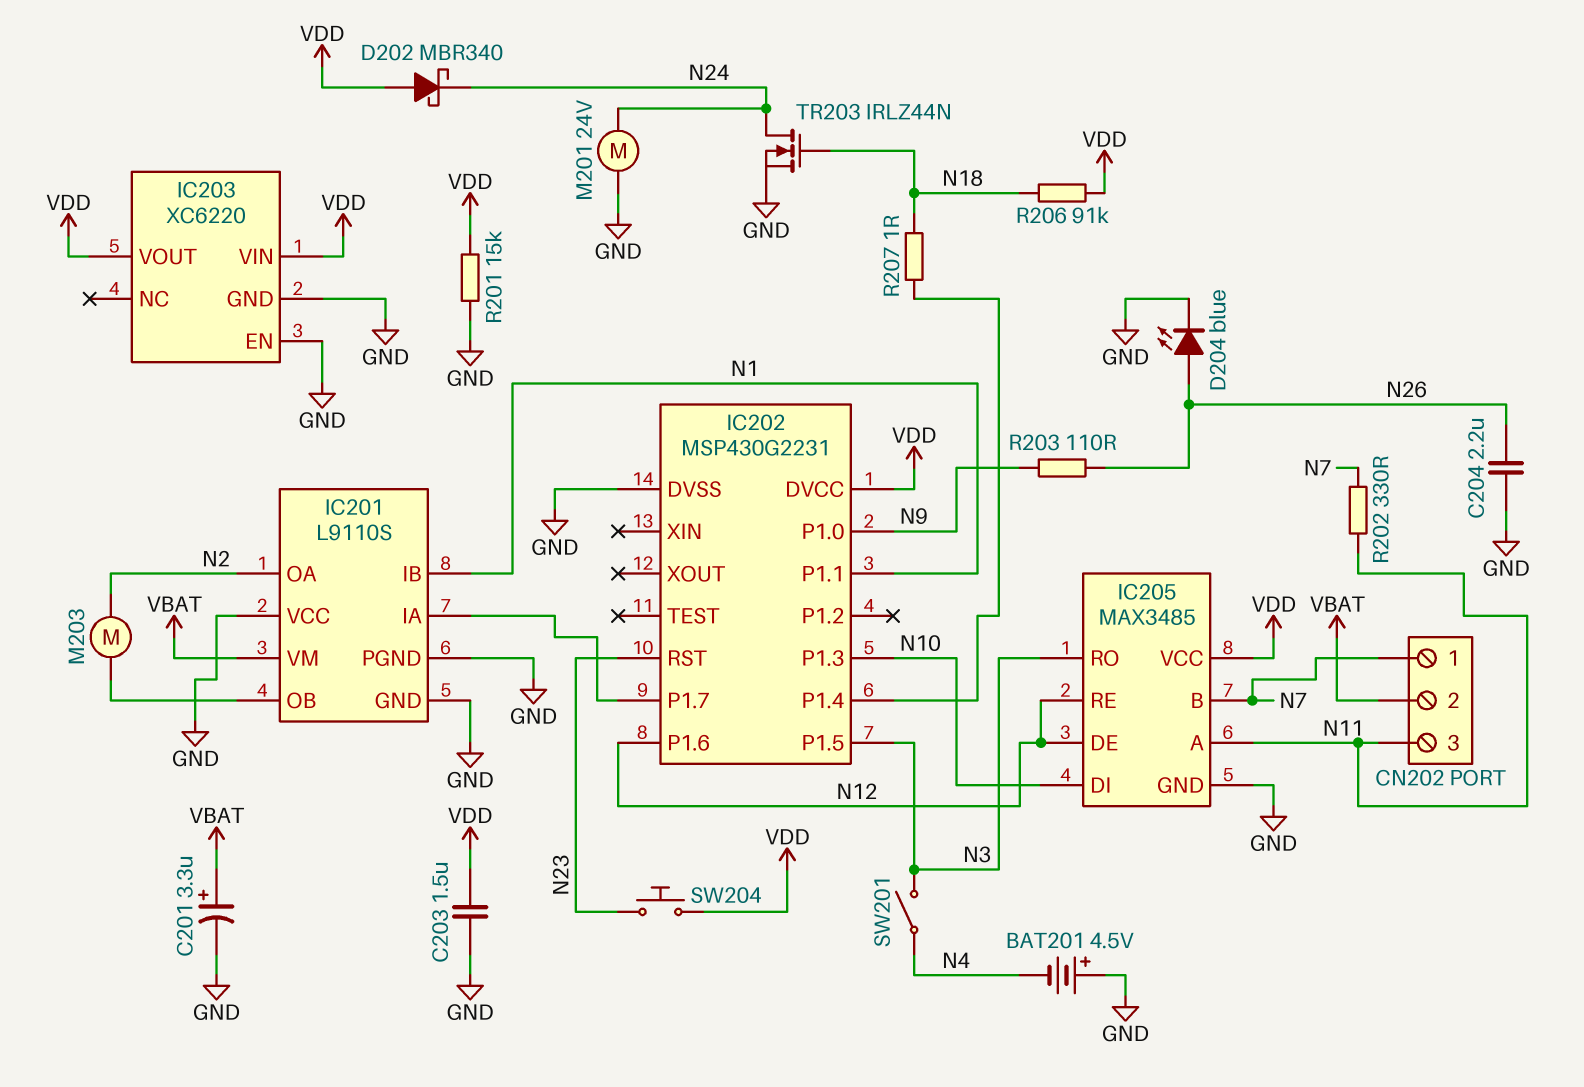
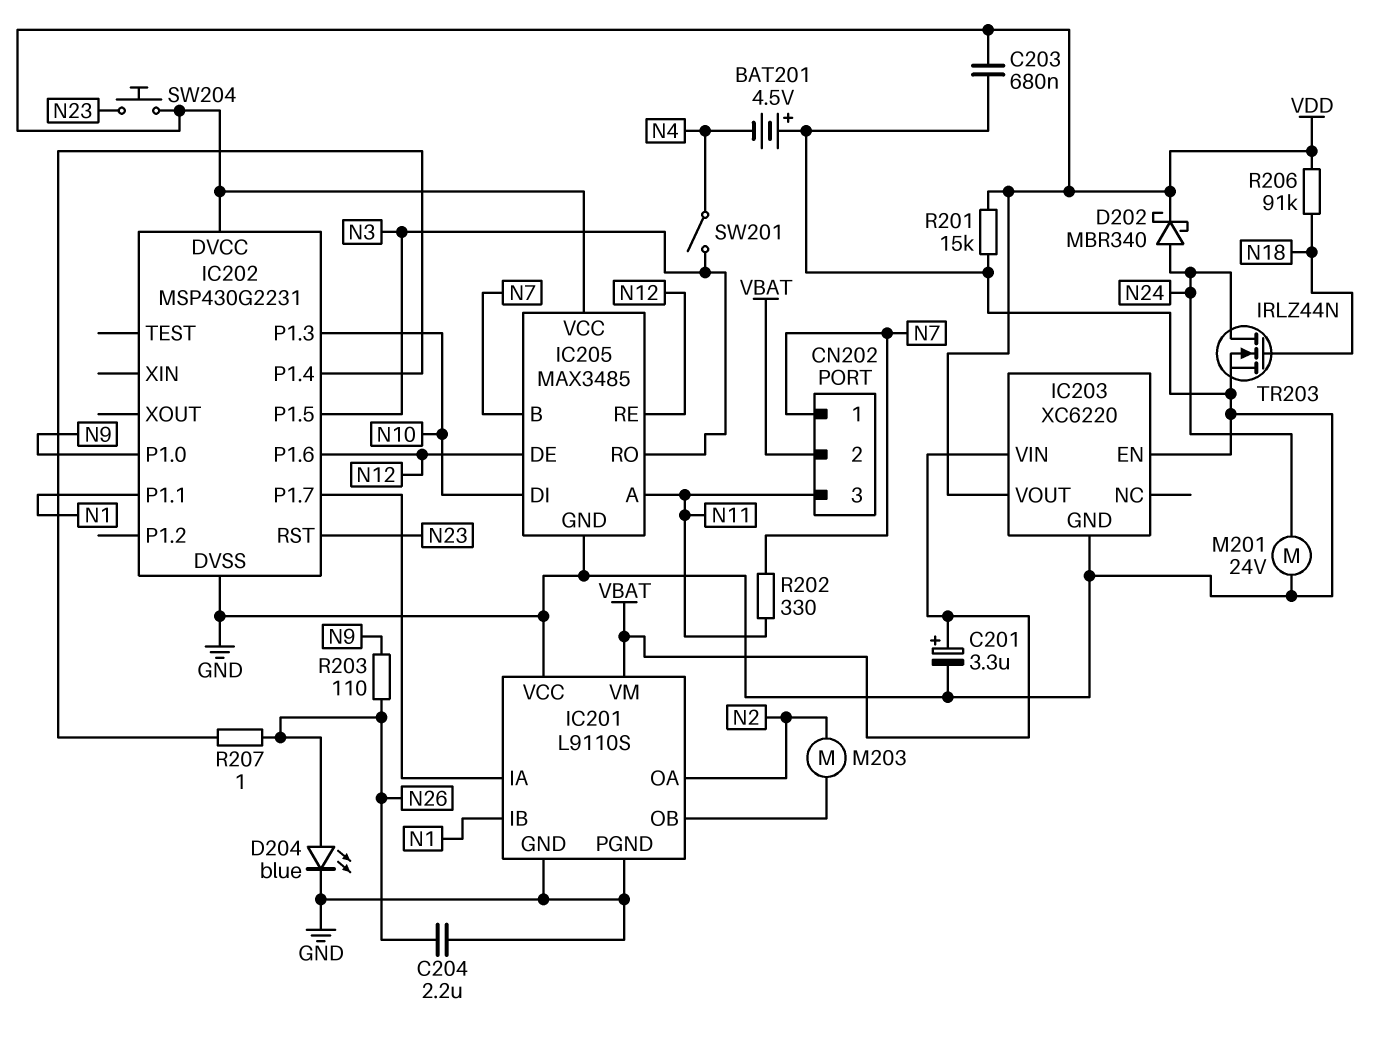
C203: 1.5uF (GND, VDD) -> 680nF (GND, VDD)
D202: schottky MBR340 (A VDD, K N24) -> schottky MBR340 (A N24, K VDD)
IC203 pin VIN: VDD -> VBAT
R207: 1 (IC202/P1.4, N18) -> 1 (IC202/P1.4, N26)

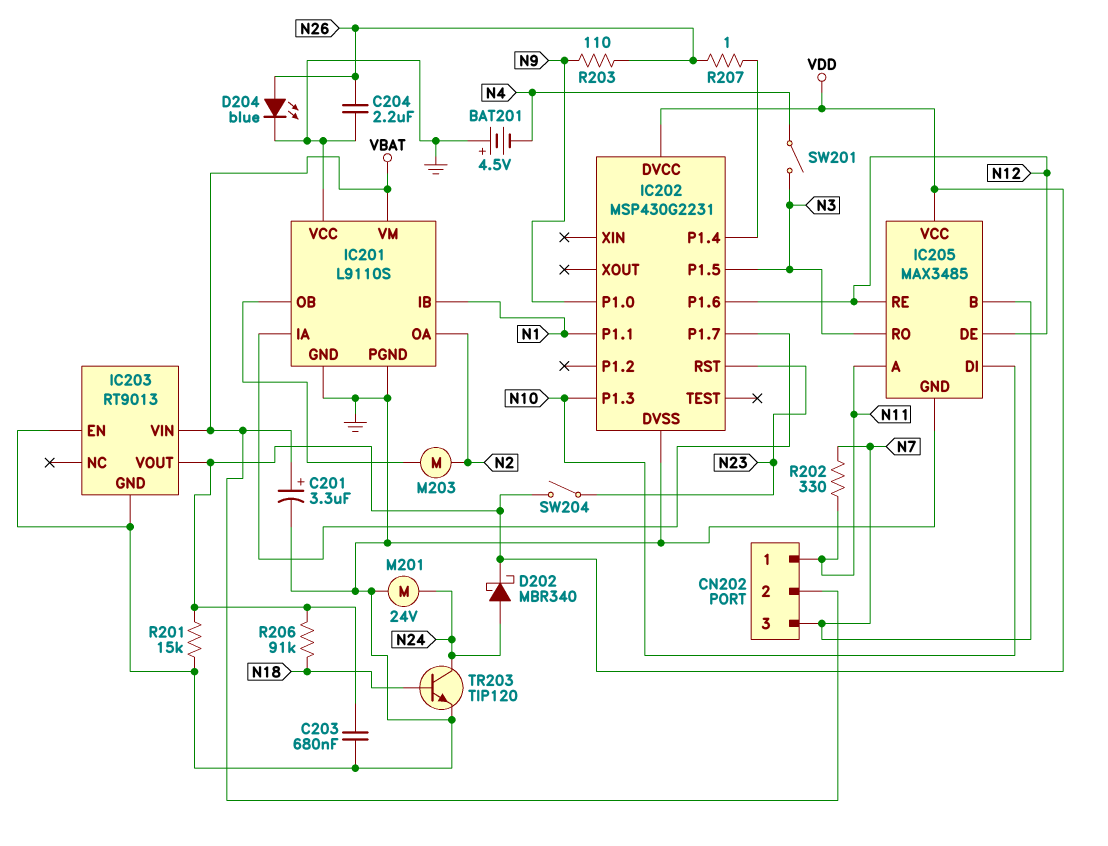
CN202 pin 1: N7 -> N11
CN202 pin 3: N11 -> N7
IC203: XC6220 -> RT9013
SW204: button (N23, VDD) -> switch (N23, VDD)
TR203: NMOS IRLZ44N (G N18, D N24, S GND) -> NPN TIP120 (B N18, C N24, E GND)

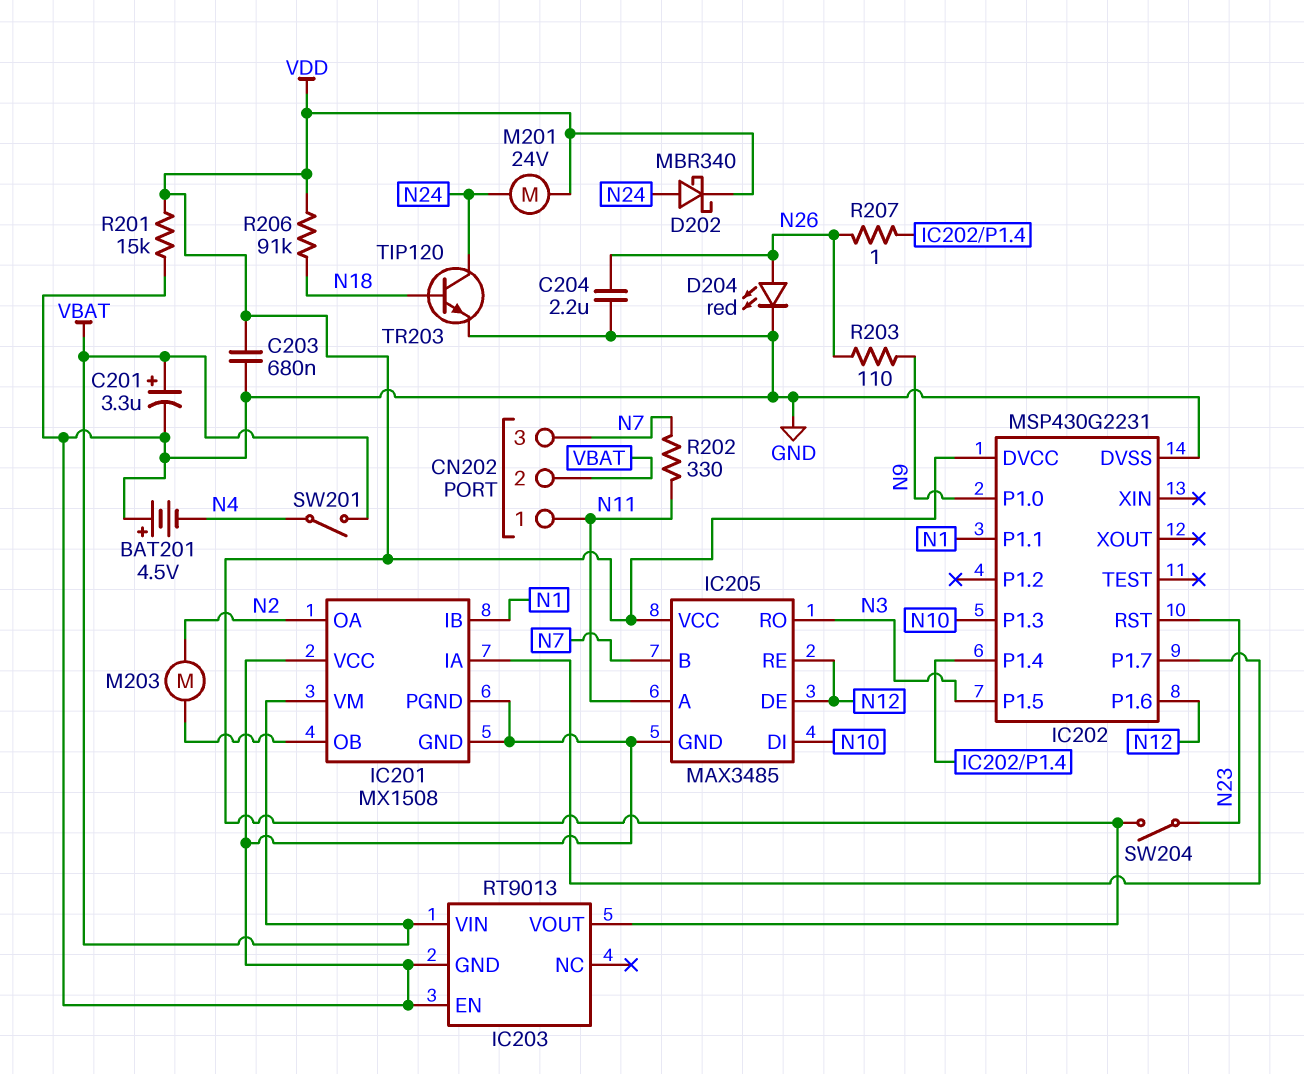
D204: LED blue (A N26, K GND) -> LED red (A N26, K GND)
IC201: L9110S -> MX1508
M201: motor 24V (GND, N24) -> motor 24V (N24, VDD)
SW201: switch (N3, N4) -> switch (N4, VBAT)

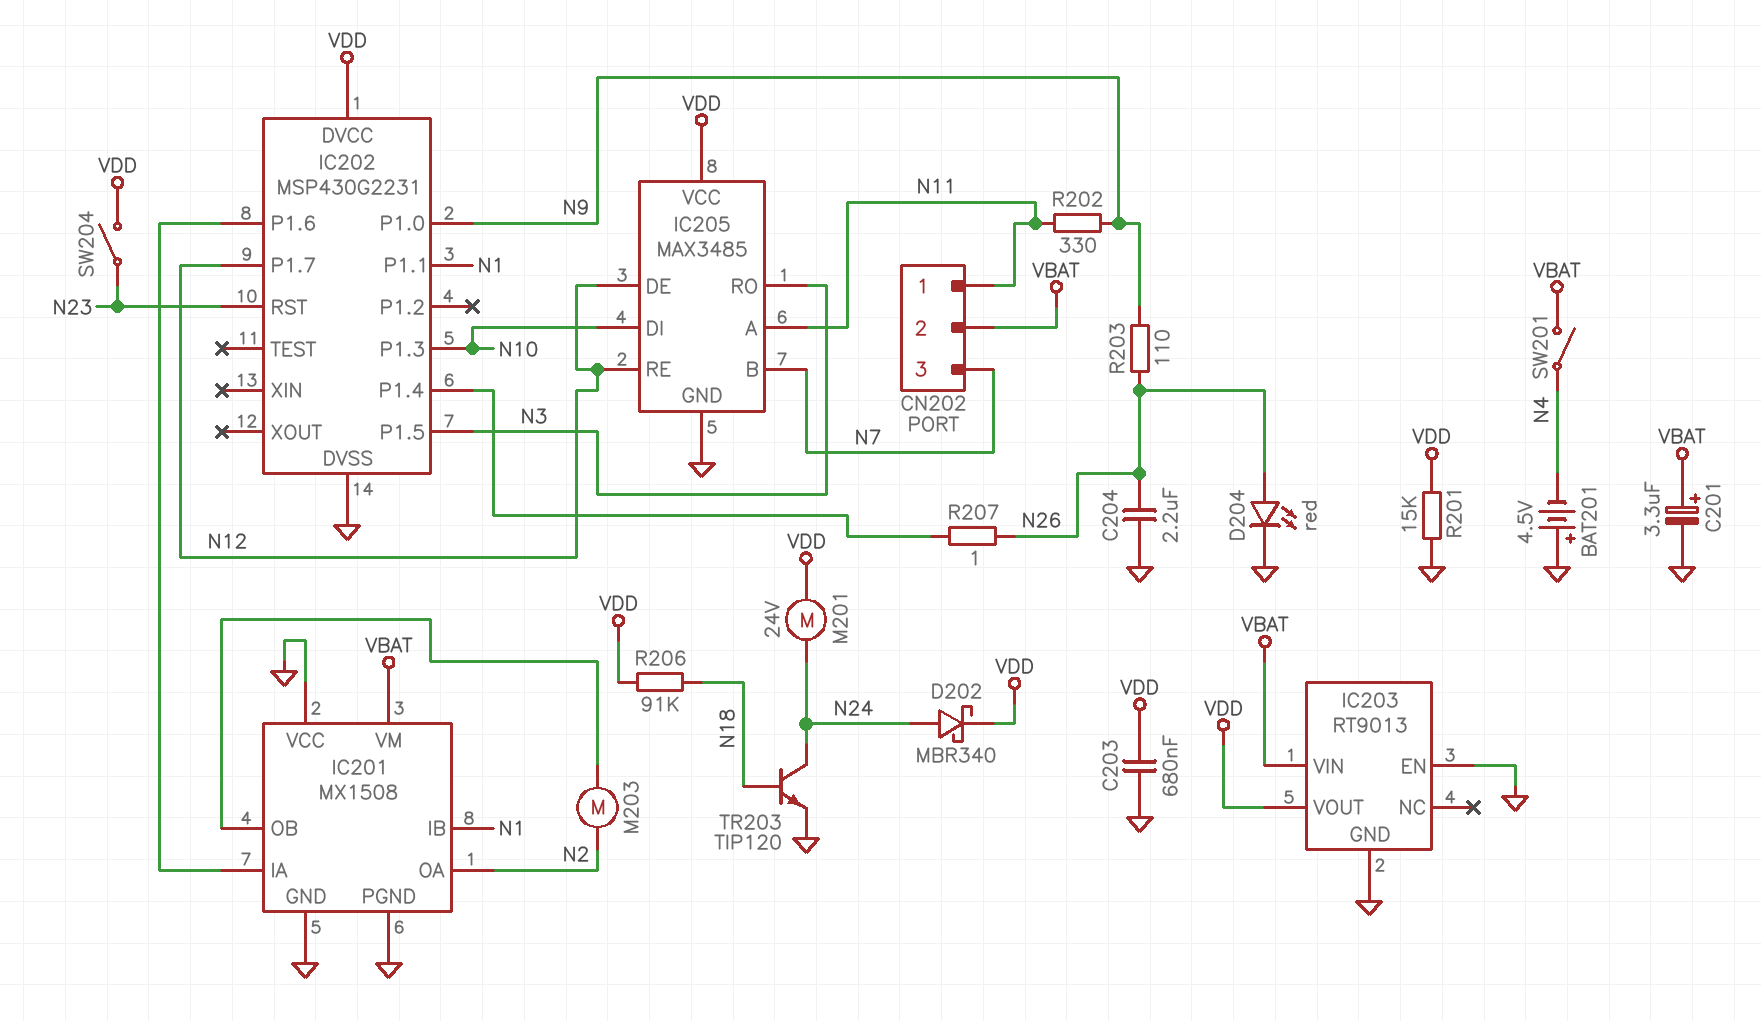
IC202 pin P1.6: N12 -> IC201/IA
IC202 pin P1.7: IC201/IA -> N12
R202: 330 (N7, N11) -> 330 (N9, N11)

